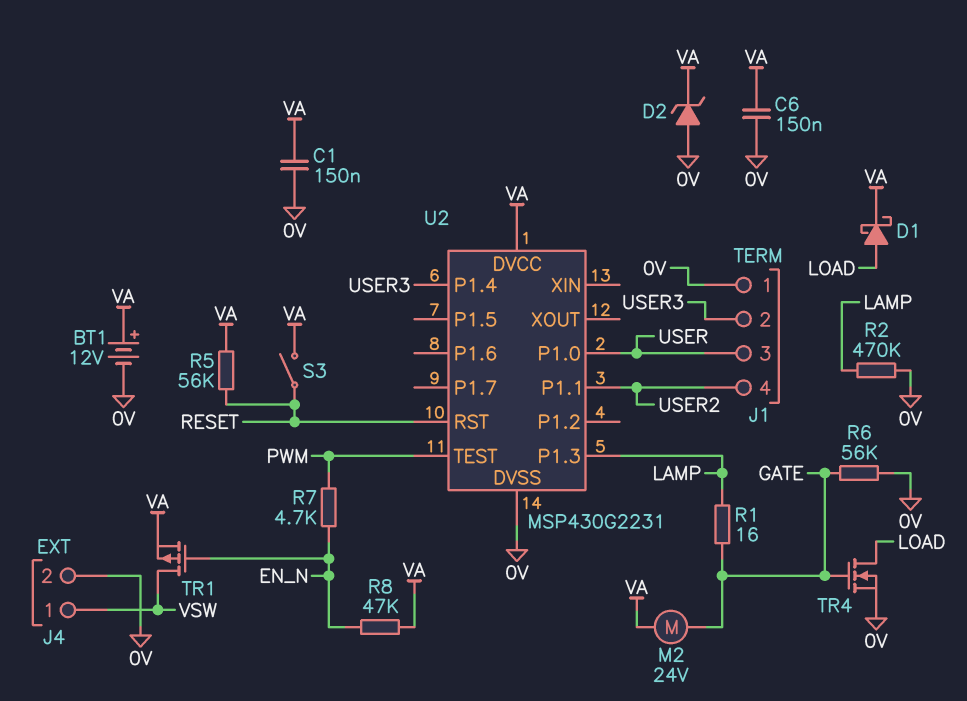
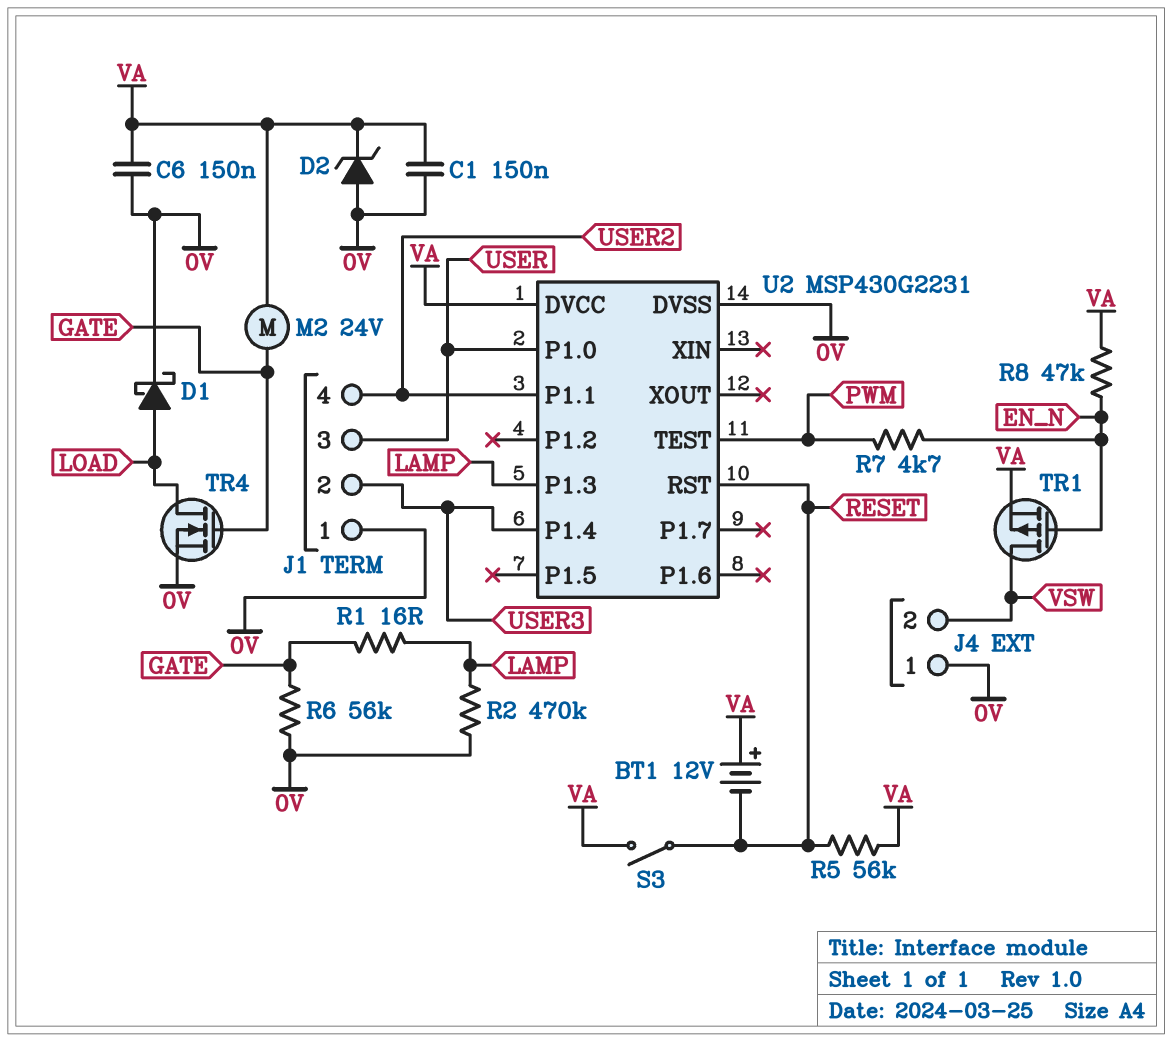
BT1: 12V (plus VA, minus 0V) -> 12V (plus VA, minus RESET)
D1: schottky (A LOAD, K VA) -> schottky (A LOAD, K 0V)
J4 pin 1: VSW -> 0V
J4 pin 2: 0V -> VSW

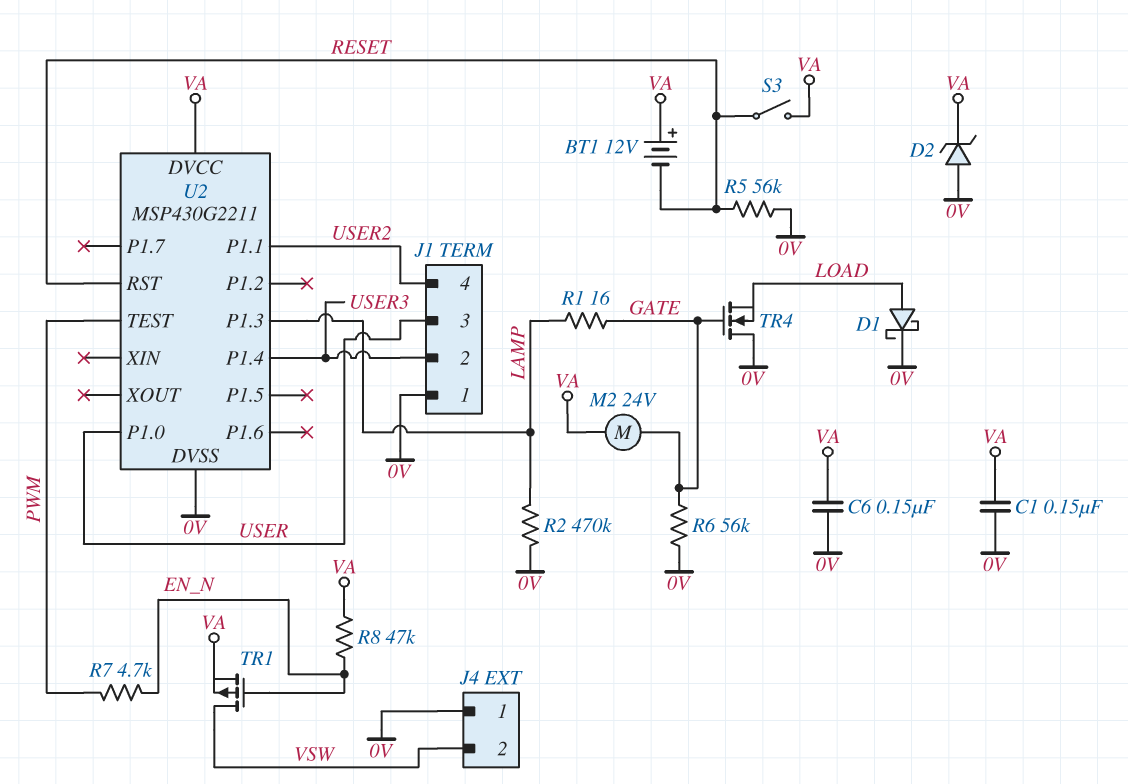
R5: 56k (RESET, VA) -> 56k (0V, RESET)
TR4: NMOS (G GATE, D LOAD, S 0V) -> NMOS (G GATE, D 0V, S LOAD)
U2: MSP430G2231 -> MSP430G2211

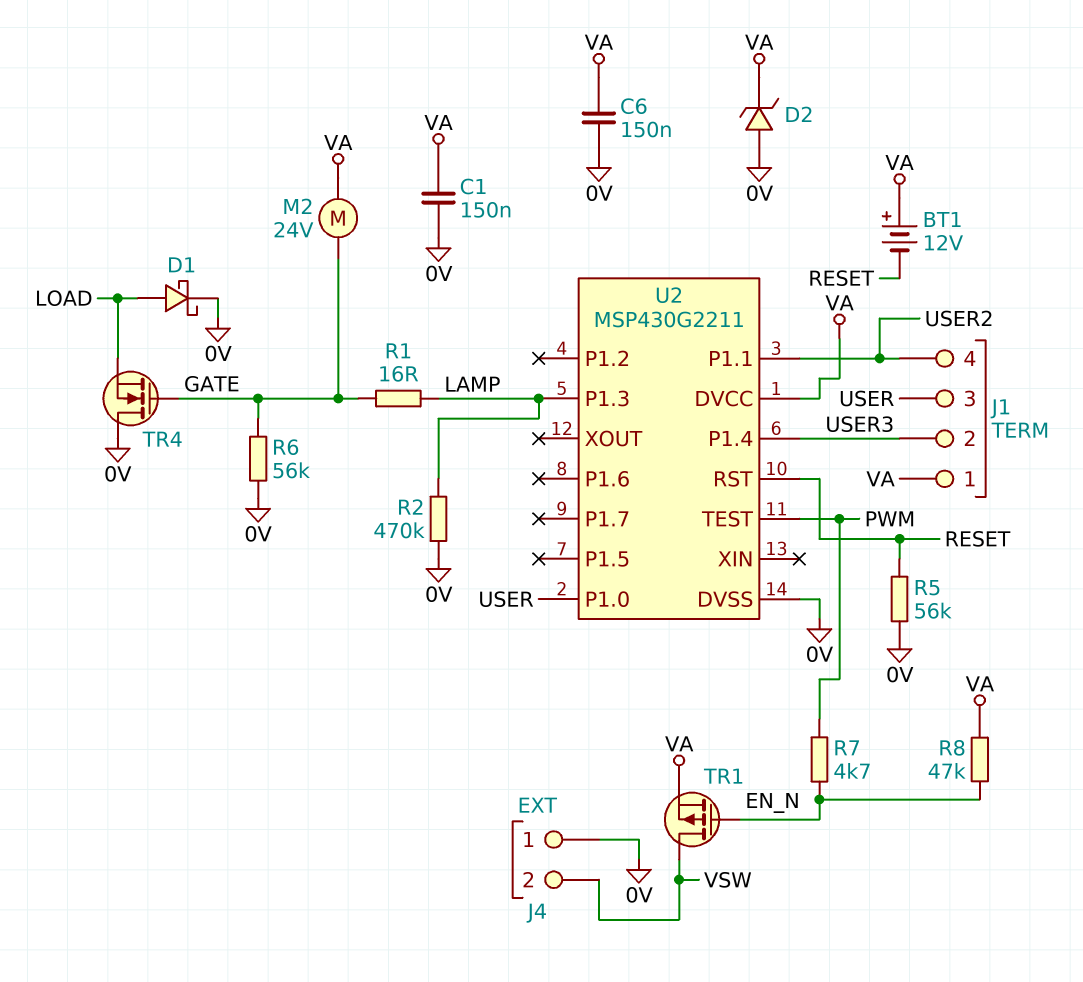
J1 pin 1: 0V -> VA
S3: switch (RESET, VA) -> none

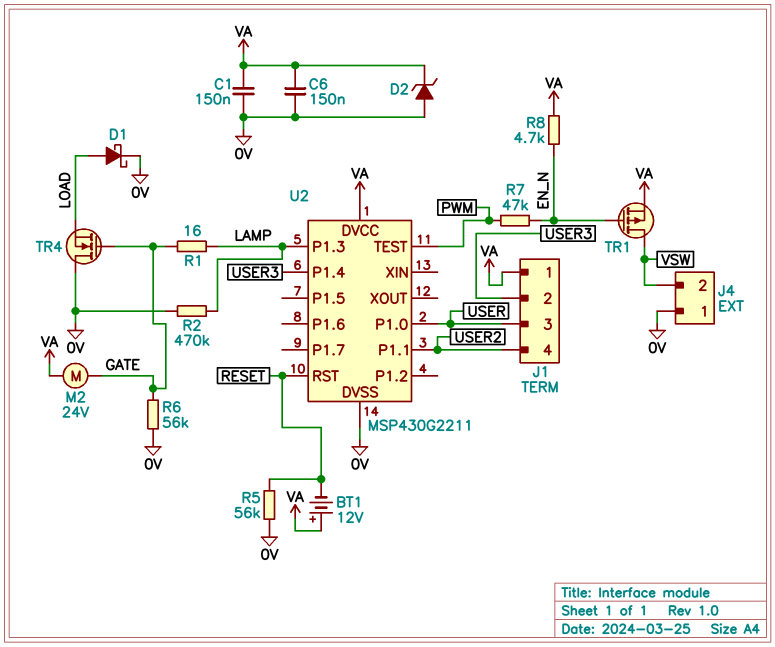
R7: 4.7k (EN_N, PWM) -> 47k (EN_N, PWM)
R8: 47k (EN_N, VA) -> 4.7k (EN_N, VA)

